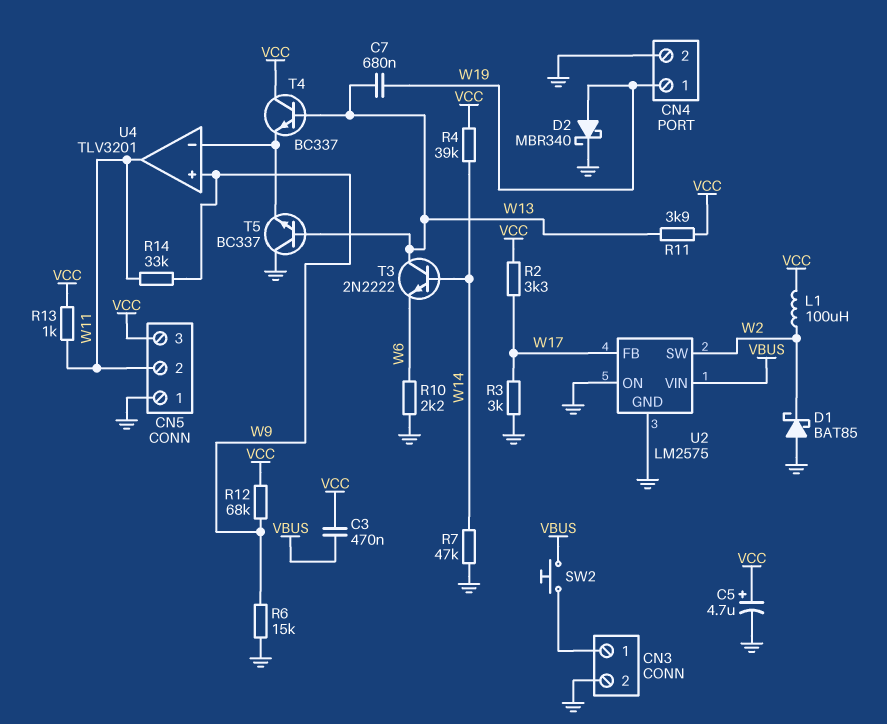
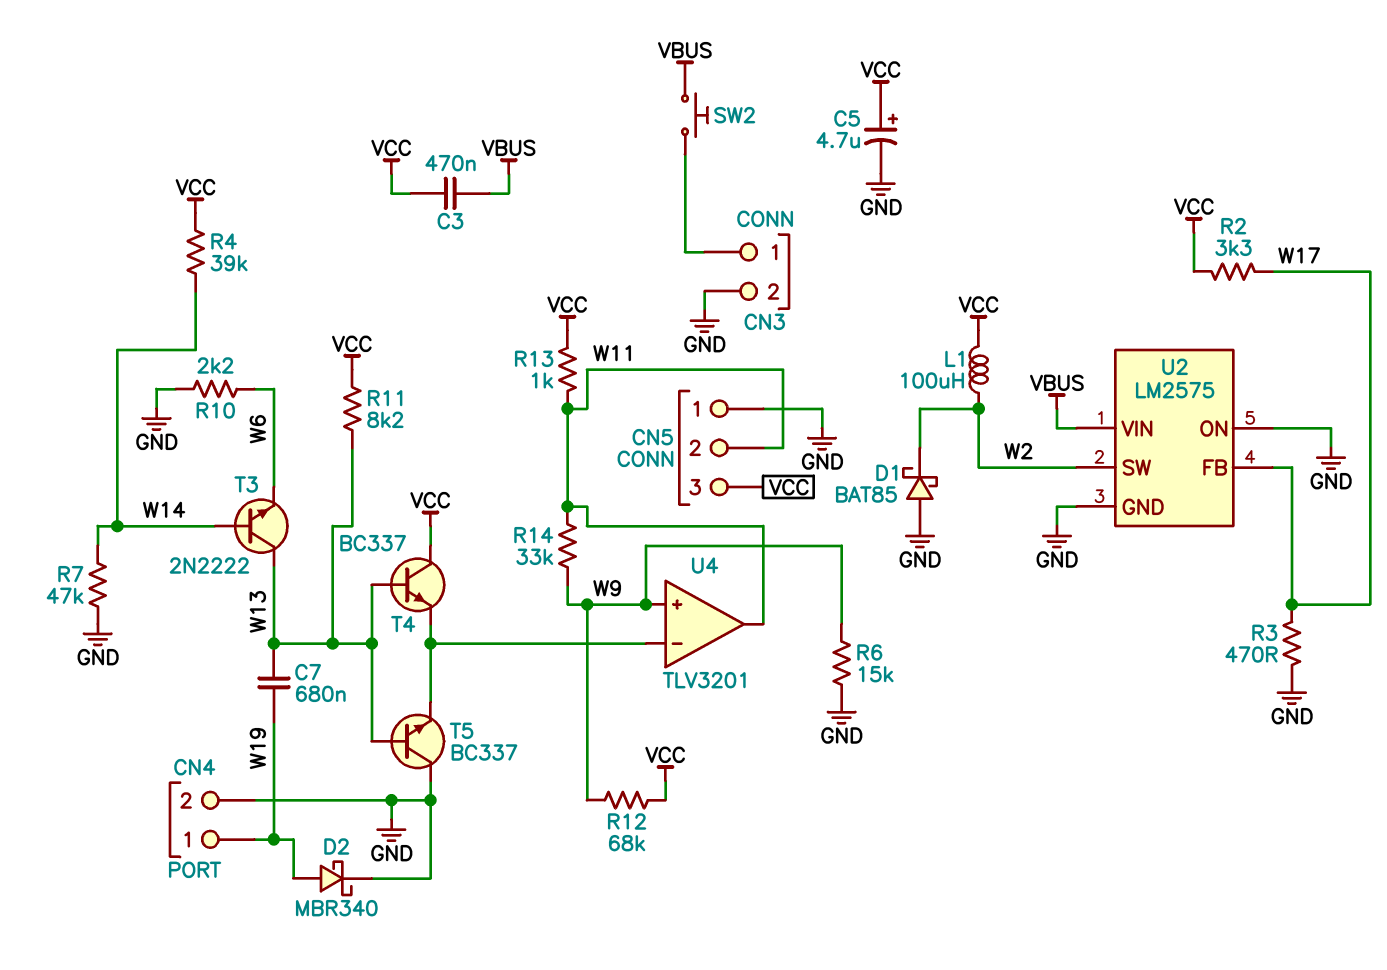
R3: 3k (GND, W17) -> 470 (GND, W17)
R11: 3.9k (VCC, W13) -> 8.2k (VCC, W13)

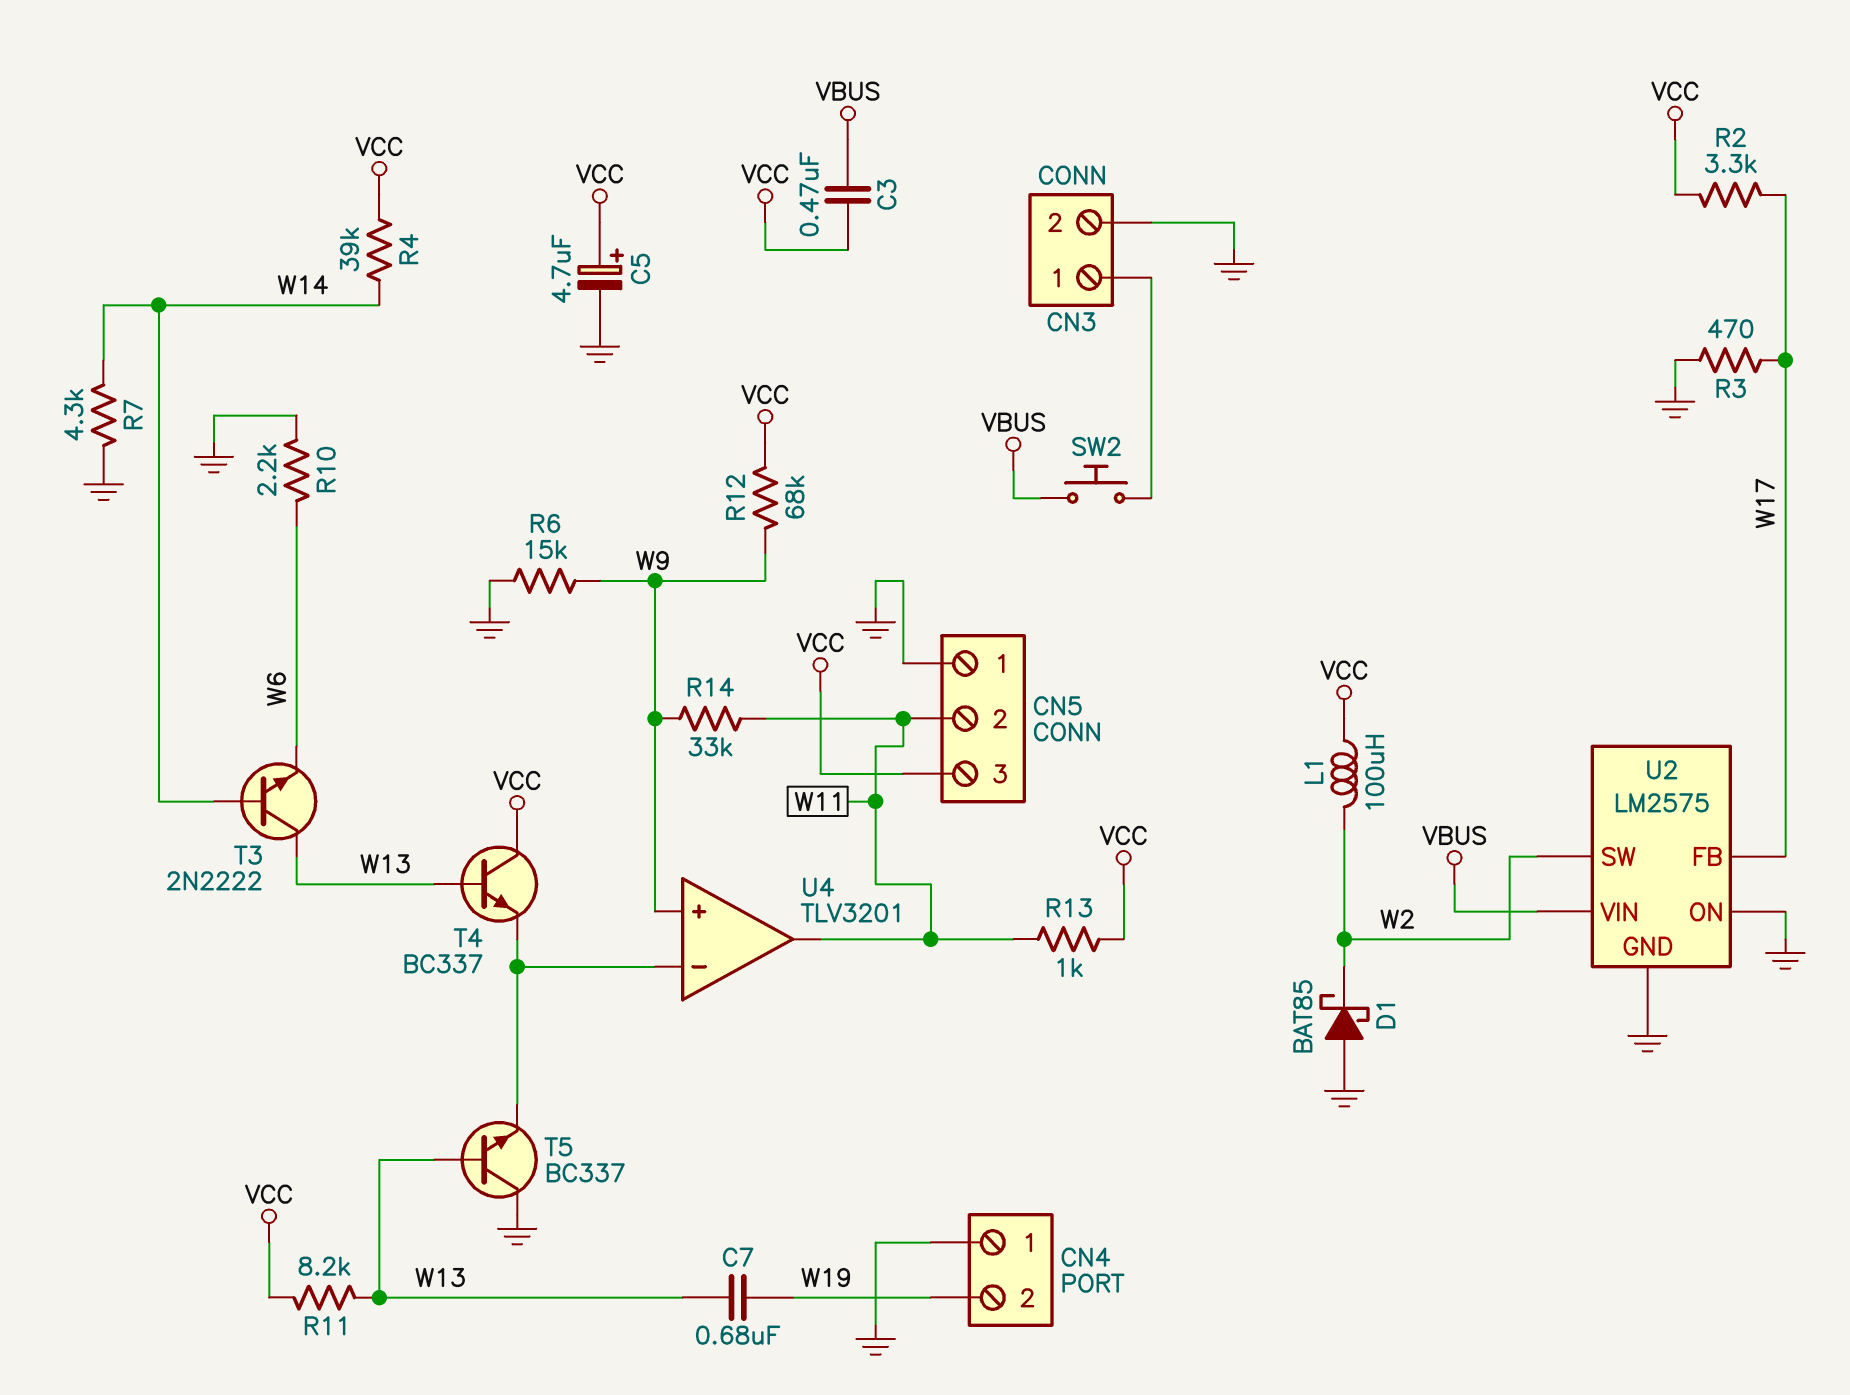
CN4 pin 1: W19 -> GND
CN4 pin 2: GND -> W19
D2: schottky MBR340 (A W19, K GND) -> none
R7: 47k (GND, W14) -> 4.3k (GND, W14)

